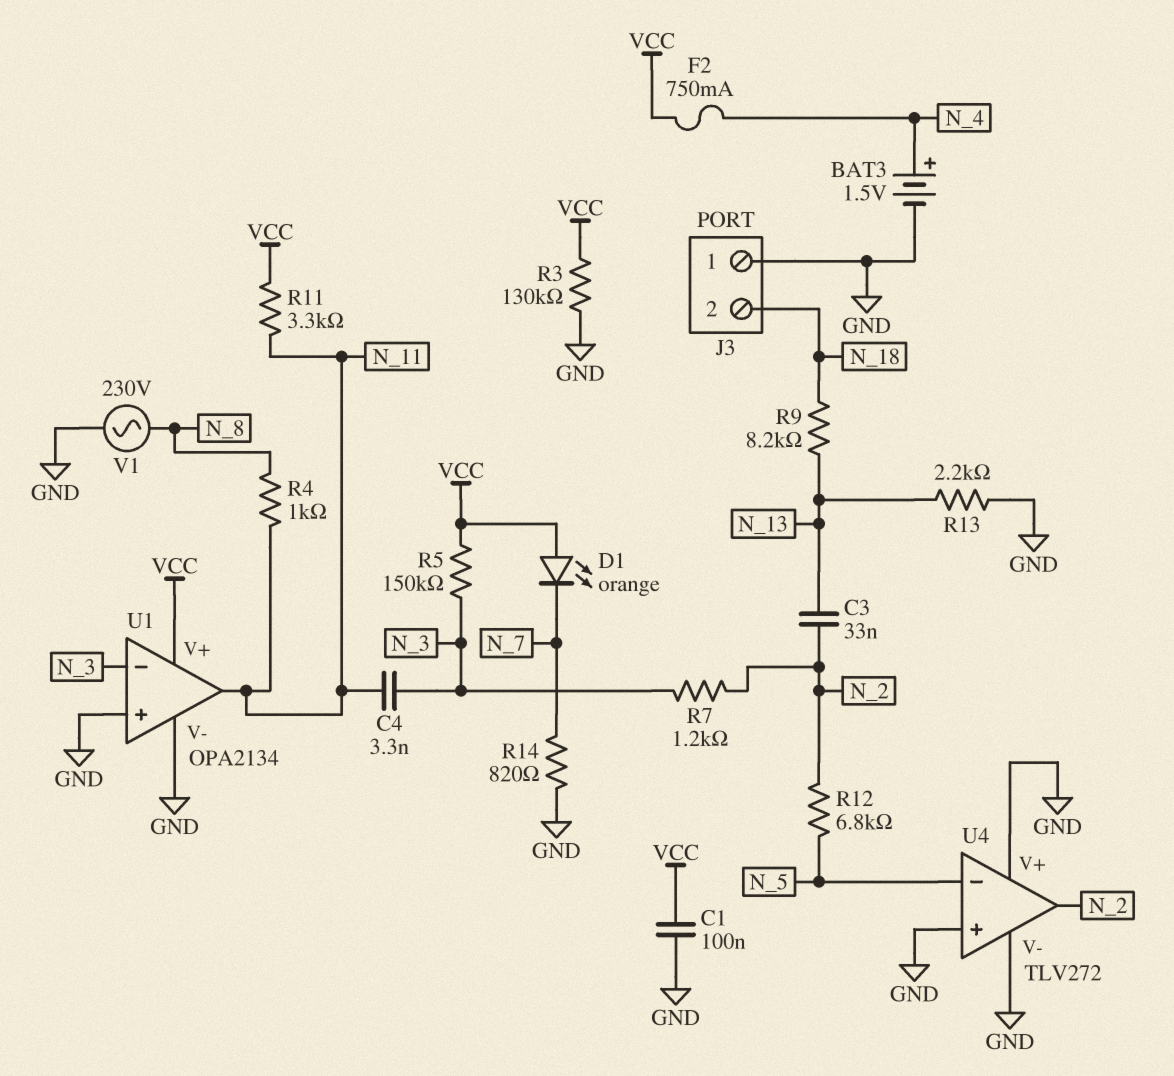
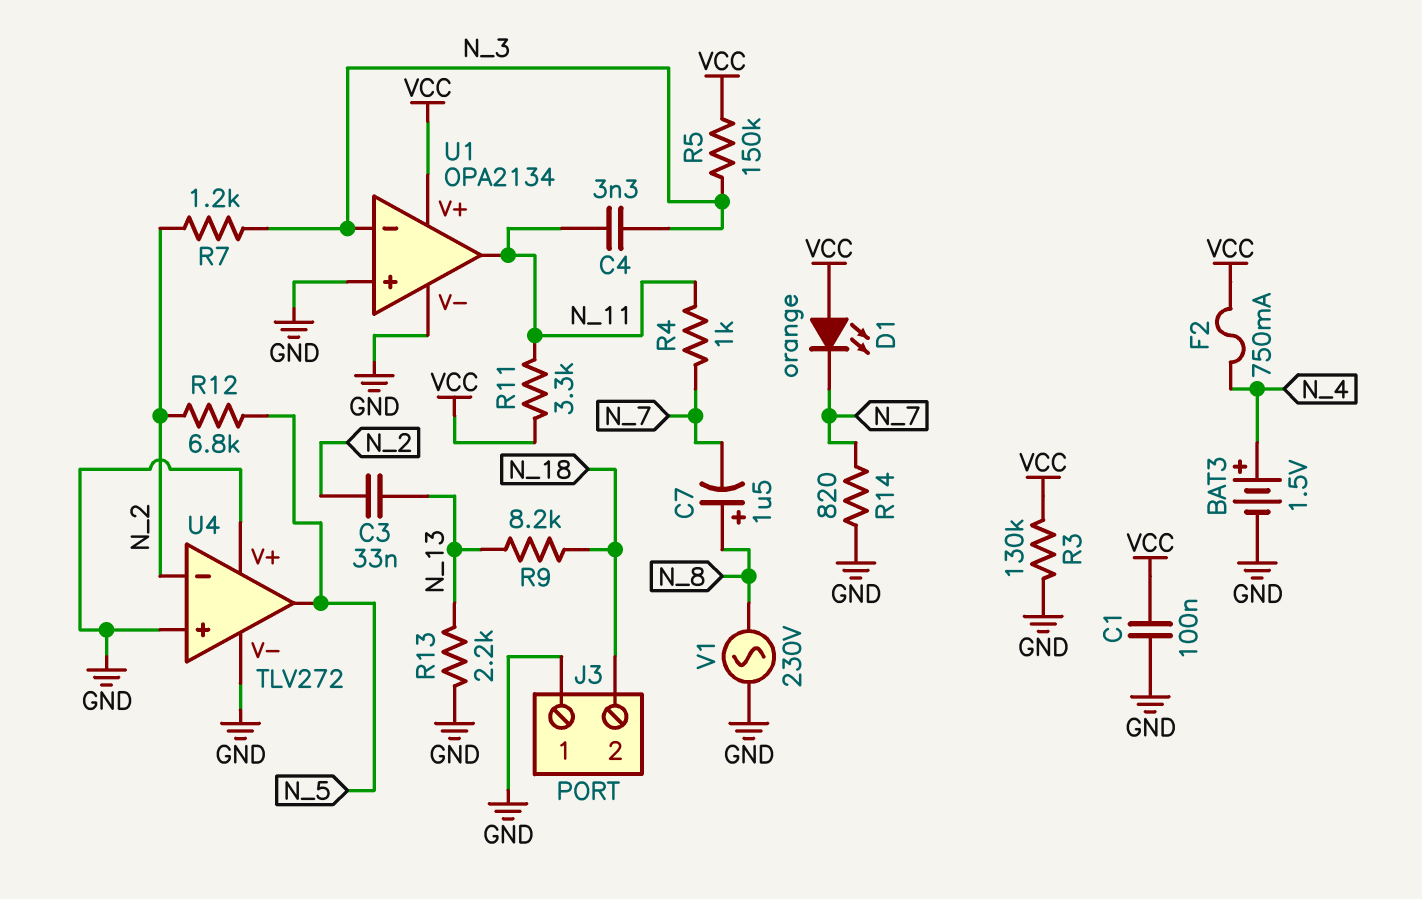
C7: none -> 1.5uF (plus N_8, minus N_7)
R4: 1k (N_8, N_11) -> 1k (N_7, N_11)
U4 pin in-: N_5 -> N_2
U4 pin out: N_2 -> N_5

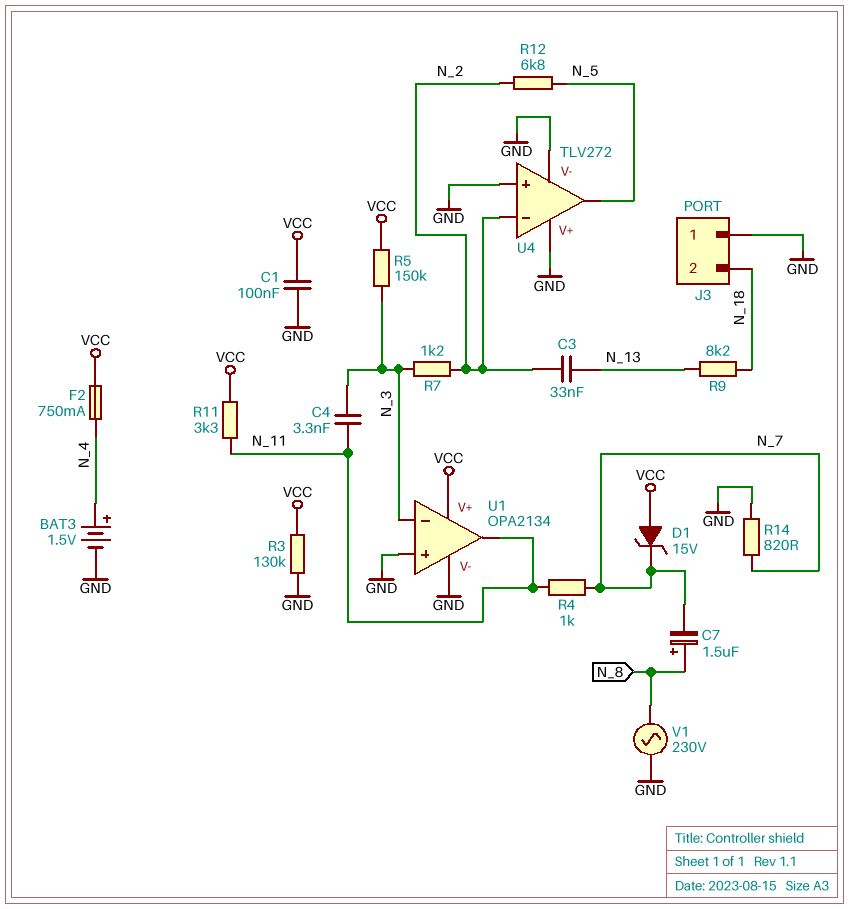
D1: LED orange (A VCC, K N_7) -> zener 15V (A VCC, K N_7)
R13: 2.2k (GND, N_13) -> none

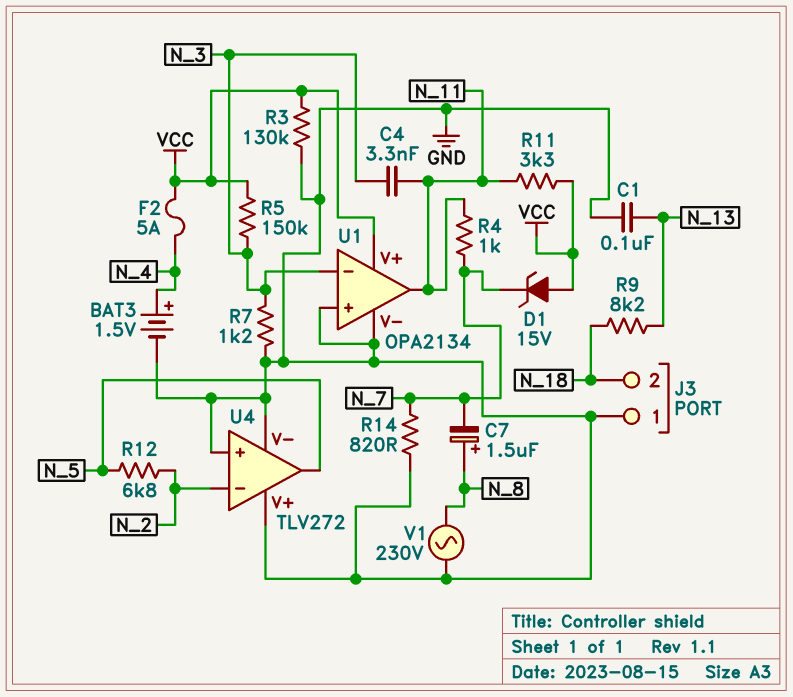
C1: 100nF (GND, VCC) -> 100nF (GND, N_13)
C3: 33nF (N_2, N_13) -> none
F2: 750mA (N_4, VCC) -> 5A (N_4, VCC)
R7: 1.2k (N_2, N_3) -> 1.2k (GND, N_3)

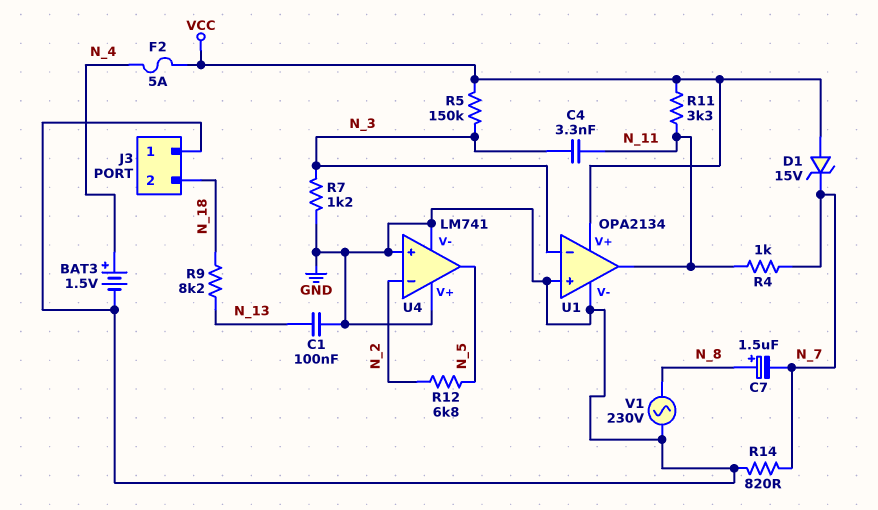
R3: 130k (GND, VCC) -> none
U4: TLV272 -> LM741

